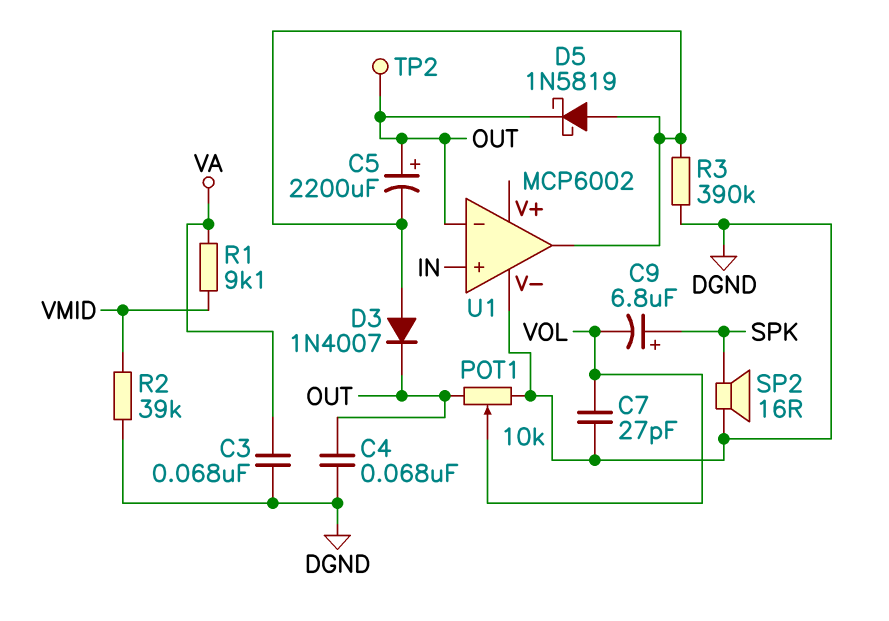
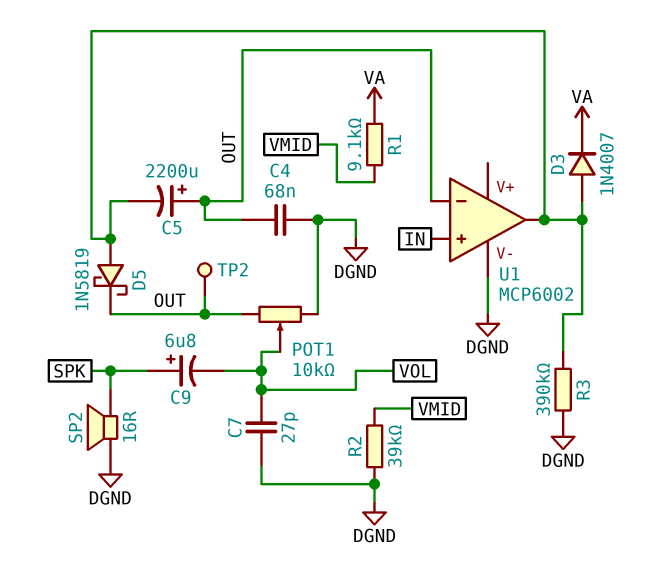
C3: 68nF (DGND, VA) -> none
D3: diode 1N4007 (A U1/out, K OUT) -> diode 1N4007 (A U1/out, K VA)

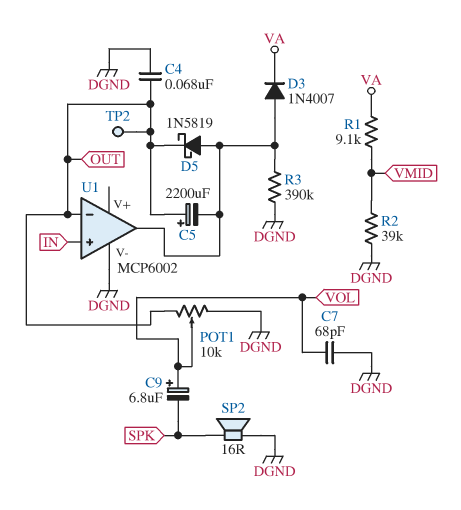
C7: 27pF (DGND, VOL) -> 68pF (DGND, VOL)
C9: 6.8uF (plus SPK, minus VOL) -> 6.8uF (plus VOL, minus SPK)

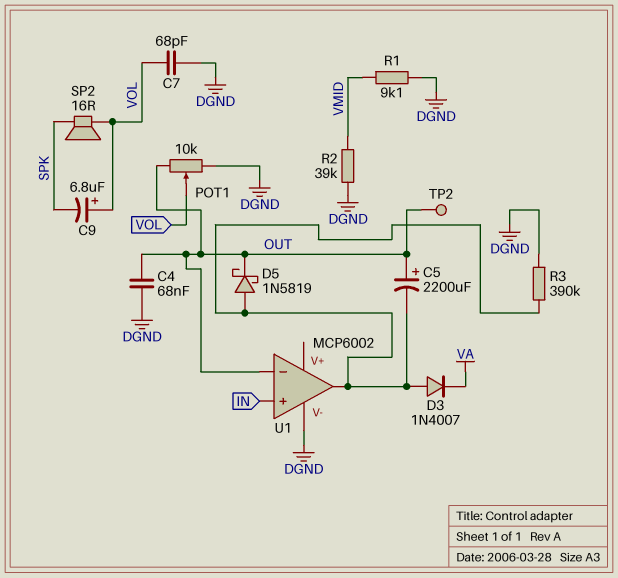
R1: 9.1k (VA, VMID) -> 9.1k (DGND, VMID)
SP2: speaker 16R (DGND, SPK) -> speaker 16R (SPK, VOL)

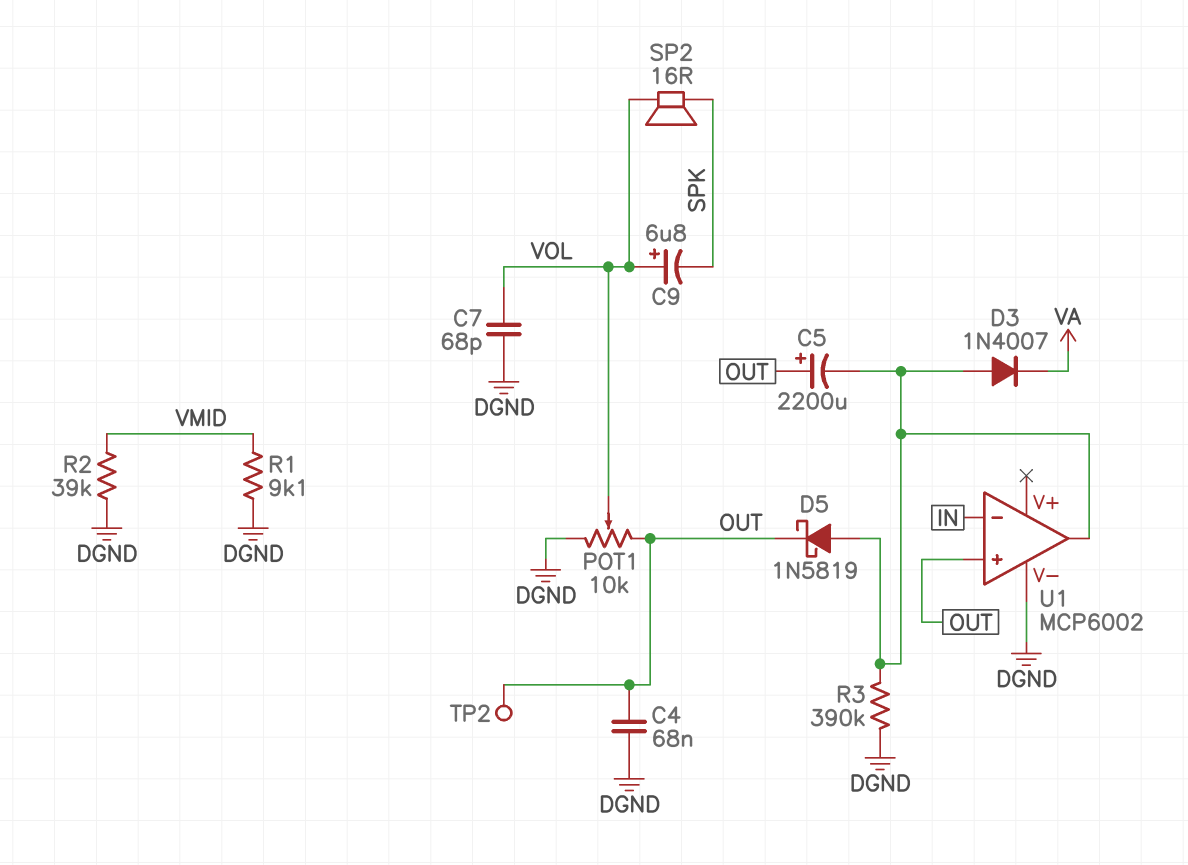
U1 pin in+: IN -> OUT
U1 pin in-: OUT -> IN

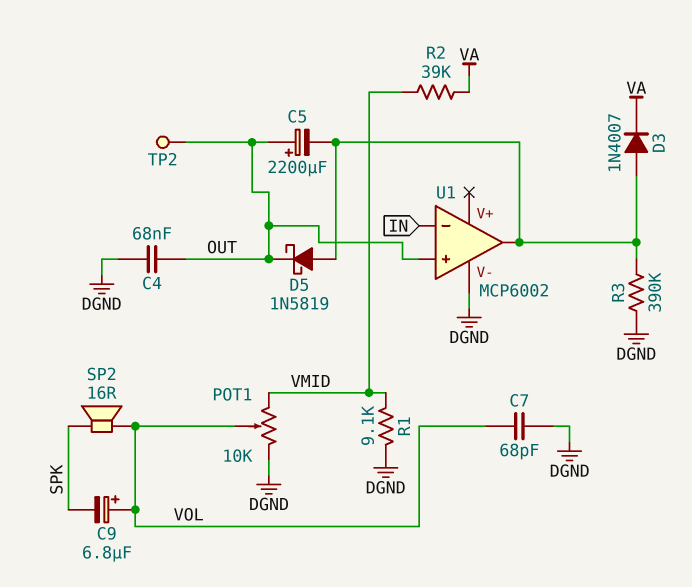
POT1: 10k (DGND, OUT, wiper VOL) -> 10k (DGND, VMID, wiper VOL)
R2: 39k (DGND, VMID) -> 39k (VA, VMID)

